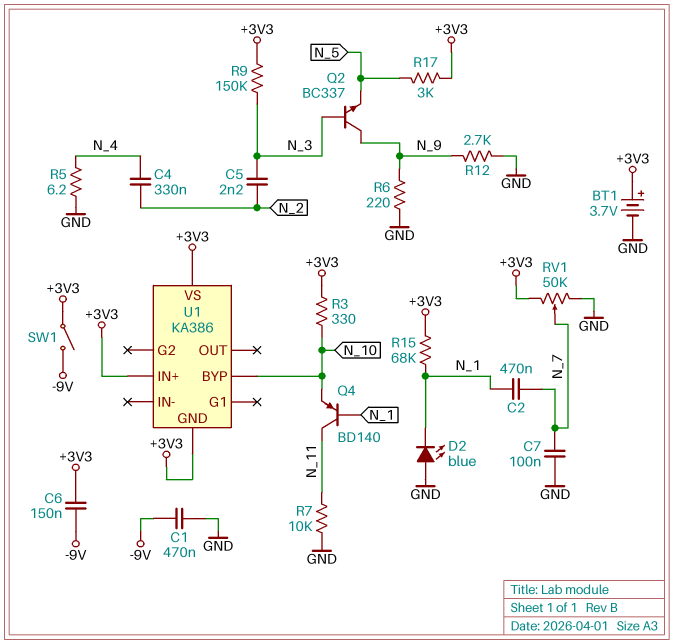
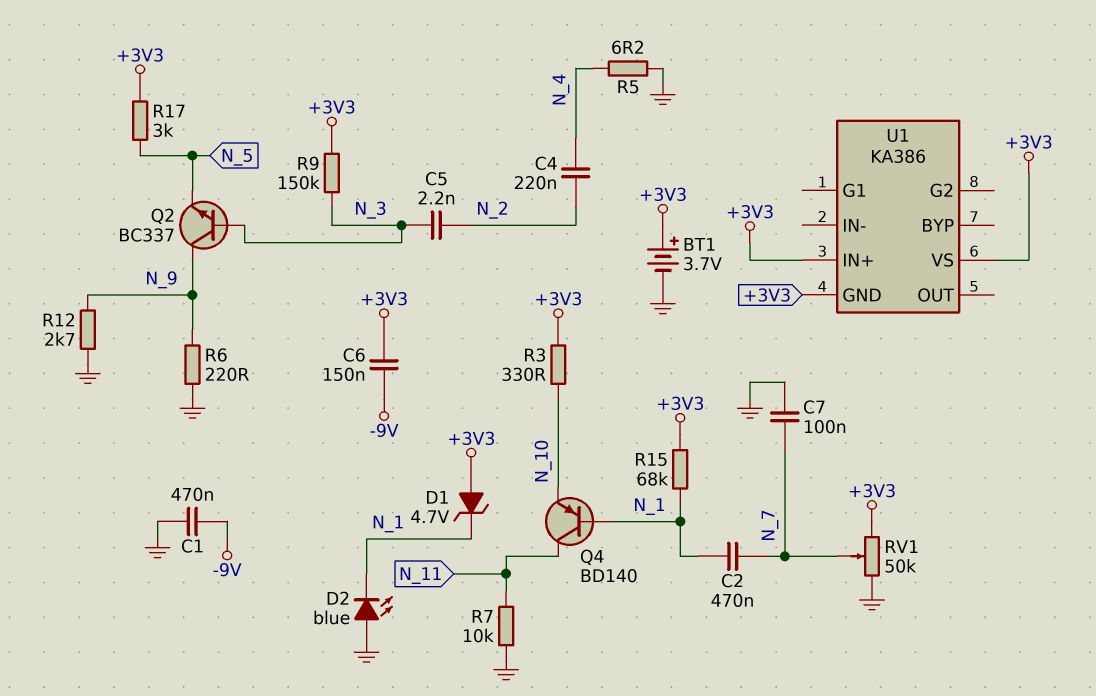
C4: 330nF (N_2, N_4) -> 220nF (N_2, N_4)
D1: none -> zener 4.7V (A +3V3, K N_1)
SW1: switch (+3V3, -9V) -> none
U1 pin BYP: N_10 -> none

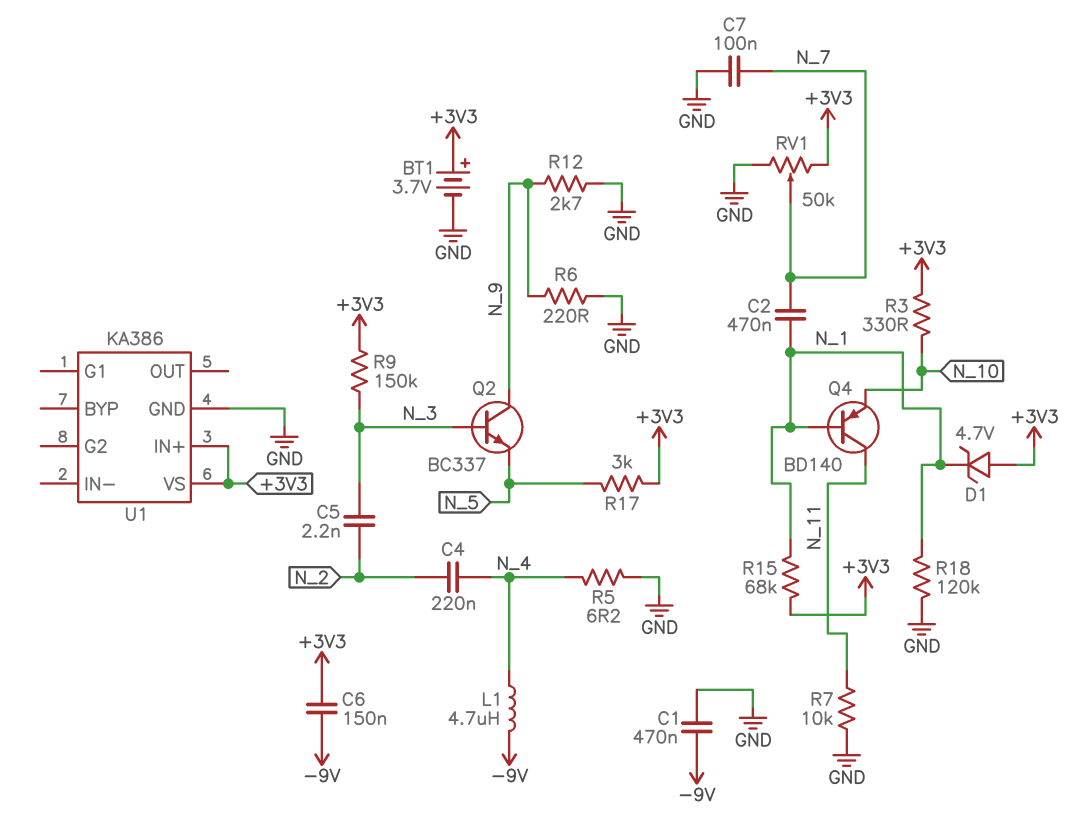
D2: LED blue (A GND, K N_1) -> none
L1: none -> 4.7uH (-9V, N_4)
R18: none -> 120k (GND, N_1)
U1 pin GND: +3V3 -> GND

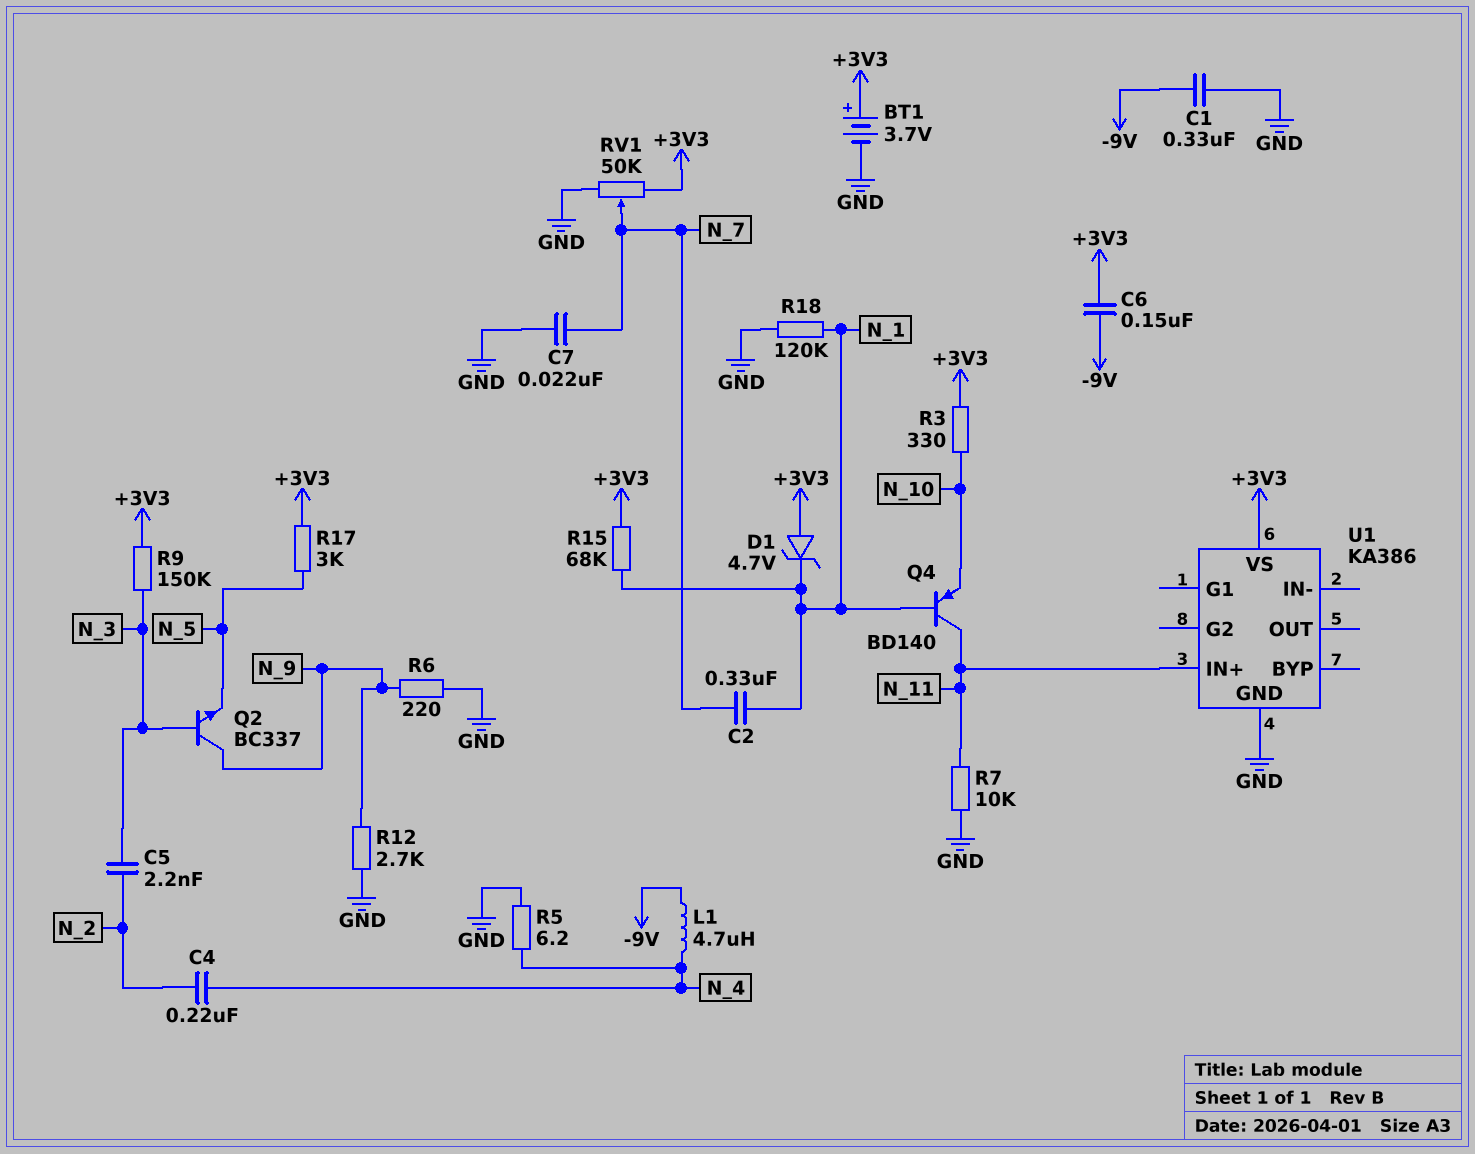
C1: 470nF (-9V, GND) -> 330nF (-9V, GND)
C2: 470nF (N_1, N_7) -> 330nF (N_1, N_7)
C7: 100nF (GND, N_7) -> 22nF (GND, N_7)
U1 pin IN+: +3V3 -> N_11

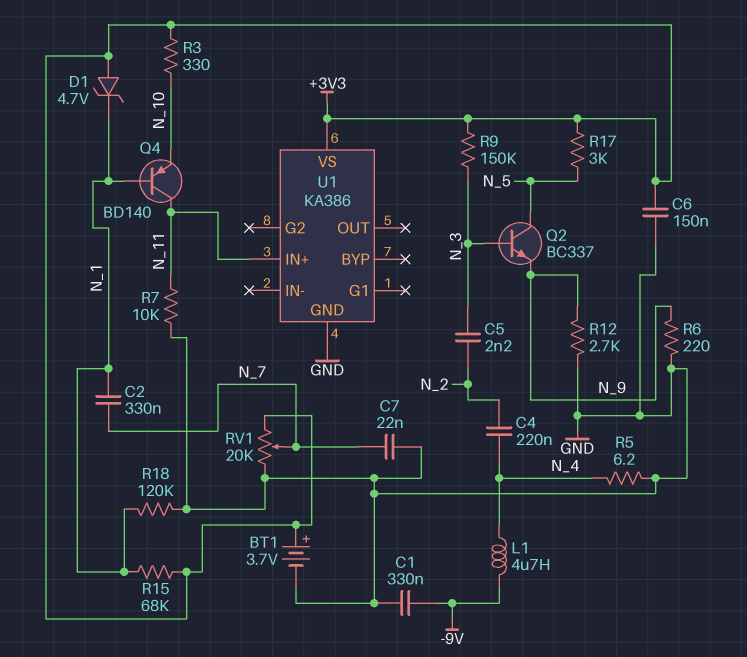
C6: 150nF (+3V3, -9V) -> 150nF (+3V3, GND)
Q2: NPN BC337 (B N_3, C N_9, E N_5) -> NPN BC337 (B N_3, C N_5, E N_9)
RV1: 50k (+3V3, GND, wiper N_7) -> 20k (+3V3, GND, wiper N_7)

